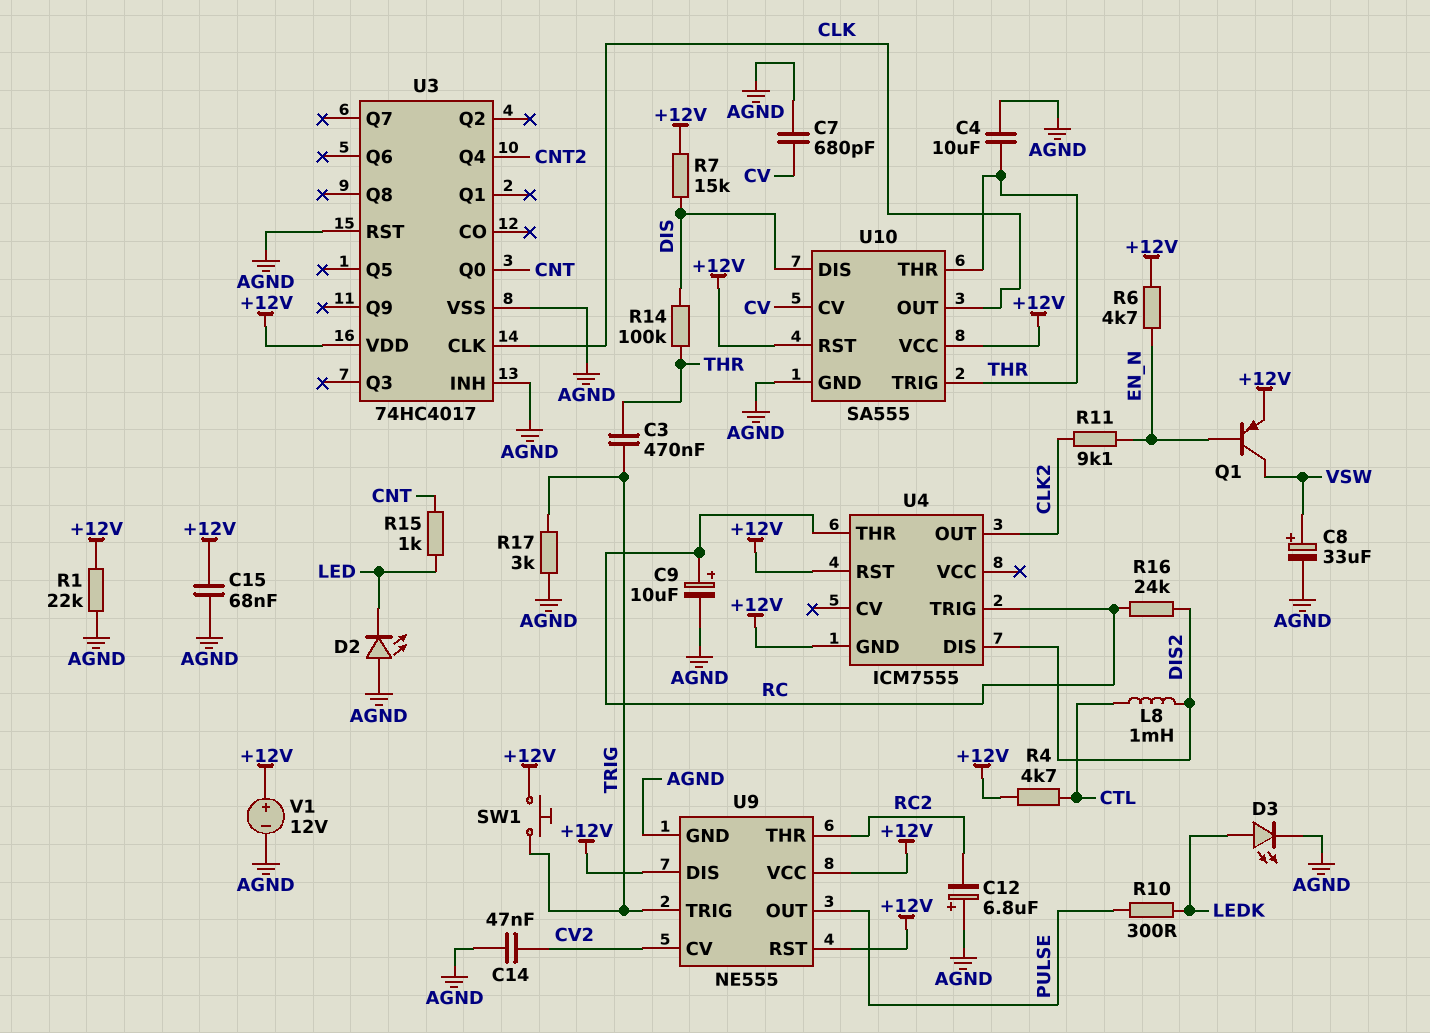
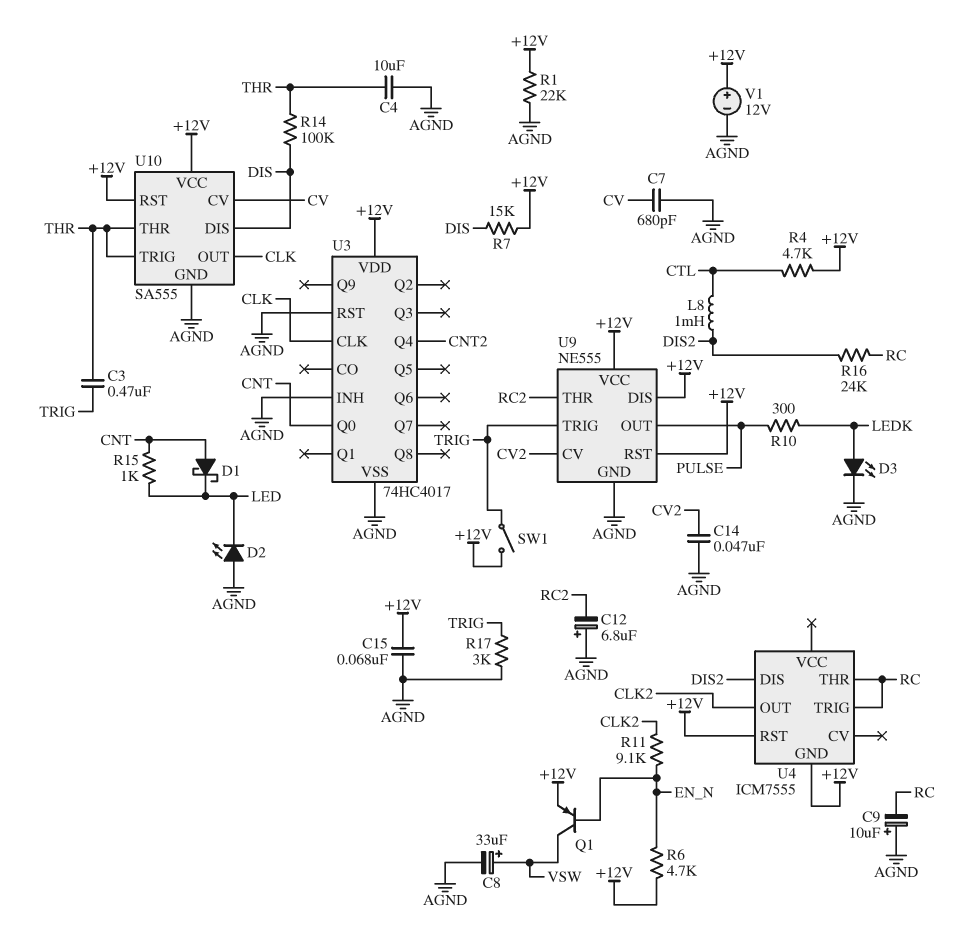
C9: 10uF (plus RC, minus AGND) -> 10uF (plus AGND, minus RC)
D1: none -> schottky (A CNT, K LED)
SW1: button (+12V, TRIG) -> switch (+12V, TRIG)

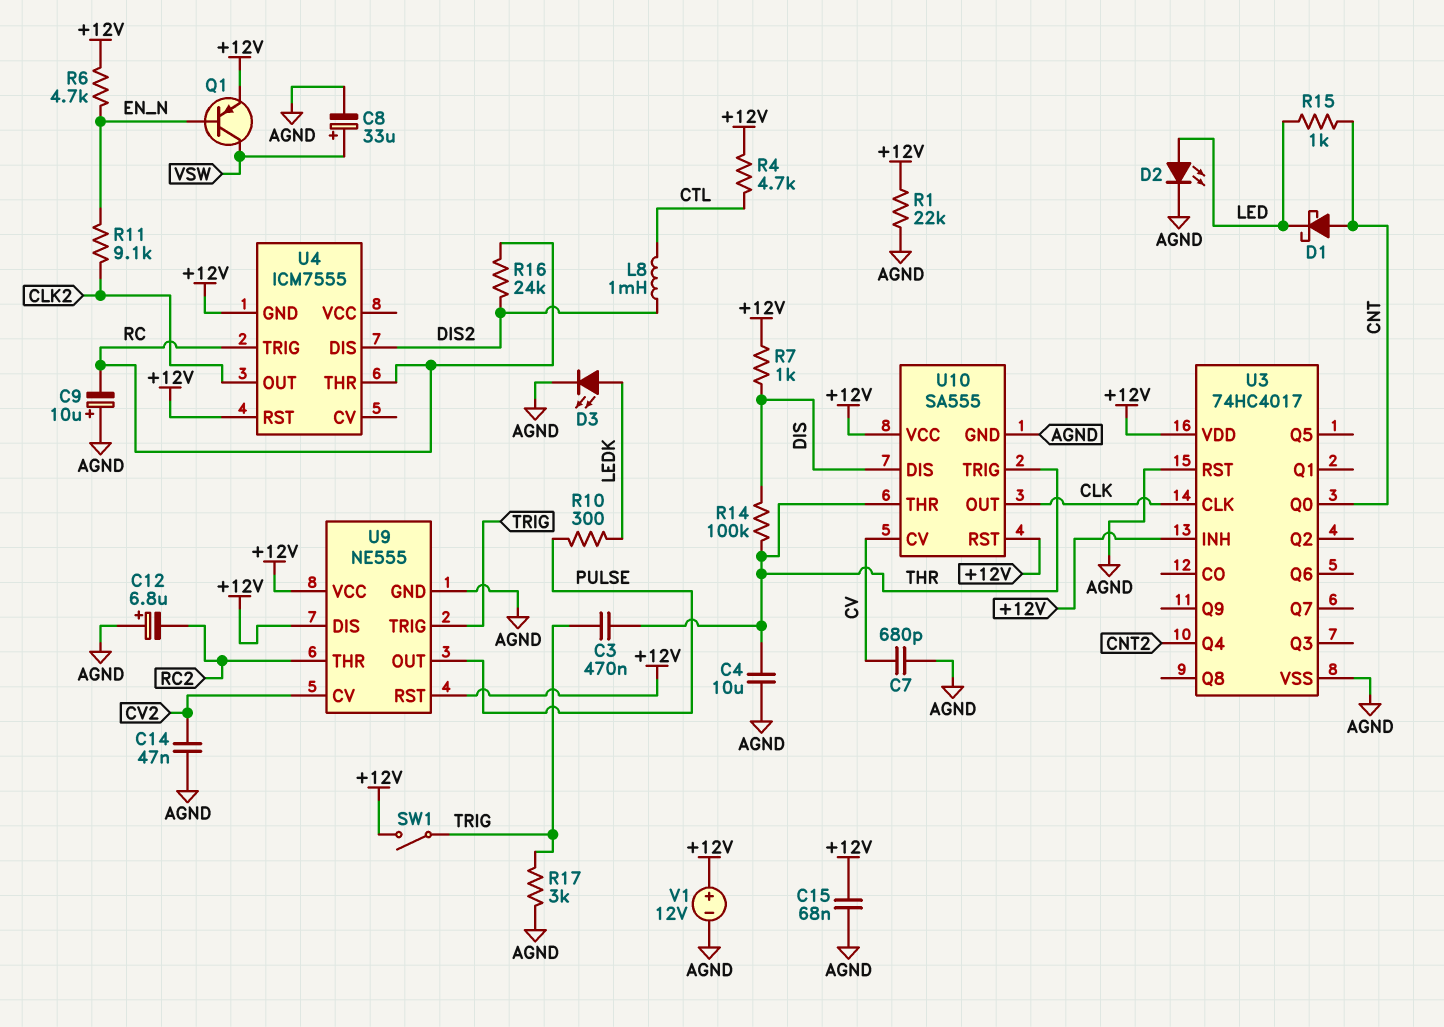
D2: LED (A AGND, K LED) -> LED (A LED, K AGND)
R7: 15k (+12V, DIS) -> 1k (+12V, DIS)
U3 pin INH: AGND -> +12V

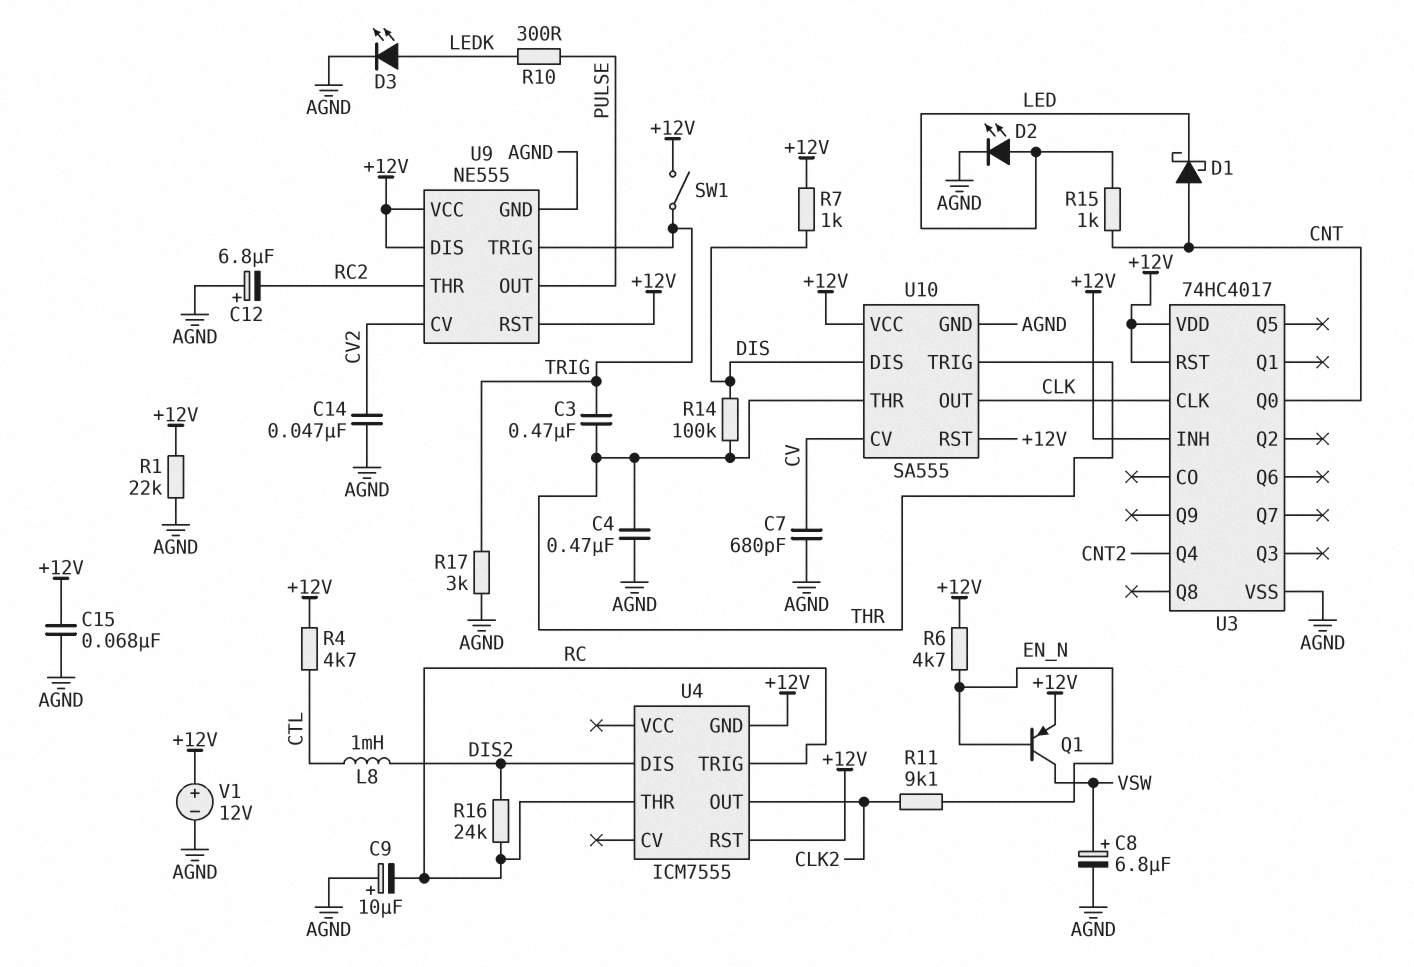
C4: 10uF (AGND, THR) -> 470nF (AGND, THR)
C8: 33uF (plus VSW, minus AGND) -> 6.8uF (plus VSW, minus AGND)
U3 pin RST: AGND -> +12V

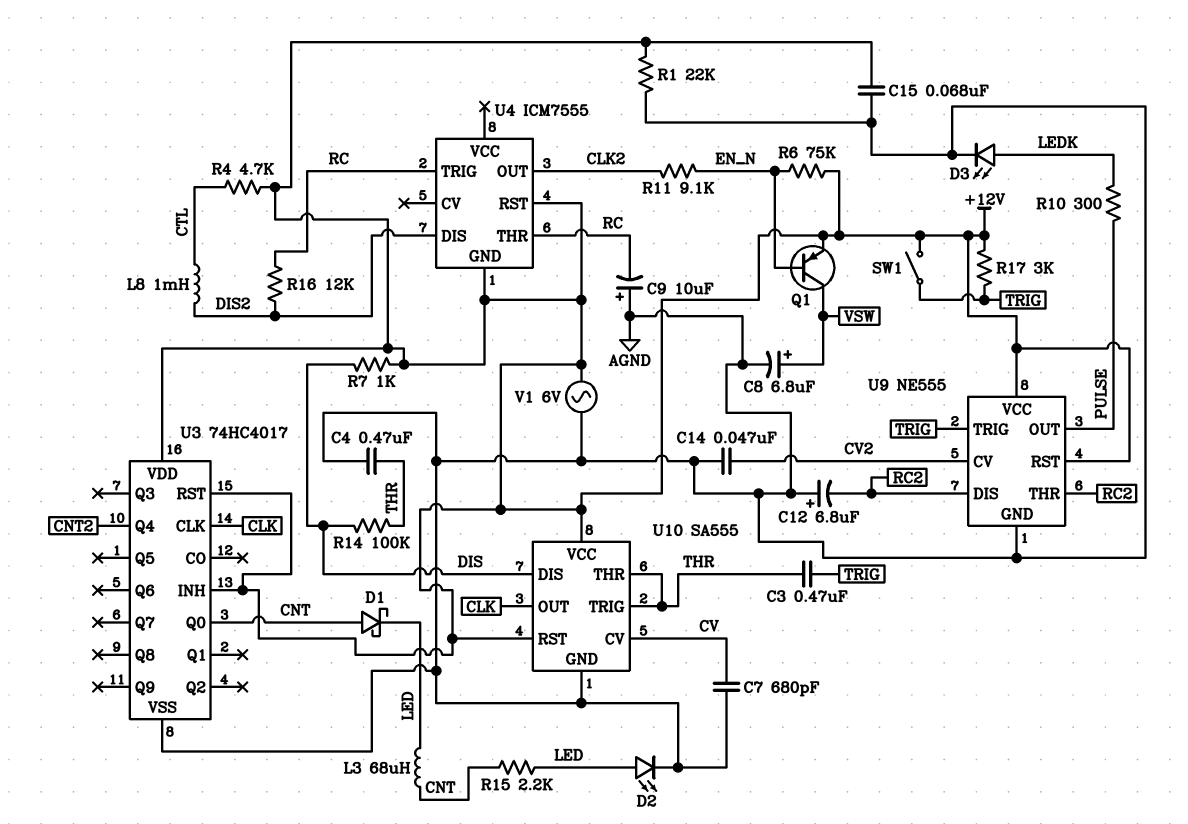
L3: none -> 68uH (CNT, LED)
R6: 4.7k (+12V, EN_N) -> 75k (+12V, EN_N)
R15: 1k (CNT, LED) -> 2.2k (CNT, LED)
R16: 24k (DIS2, RC) -> 12k (DIS2, RC)
R17: 3k (AGND, TRIG) -> 3k (+12V, TRIG)
U9 pin DIS: +12V -> RC2
V1: 12V (plus +12V, minus AGND) -> AC 6V (+12V, AGND)

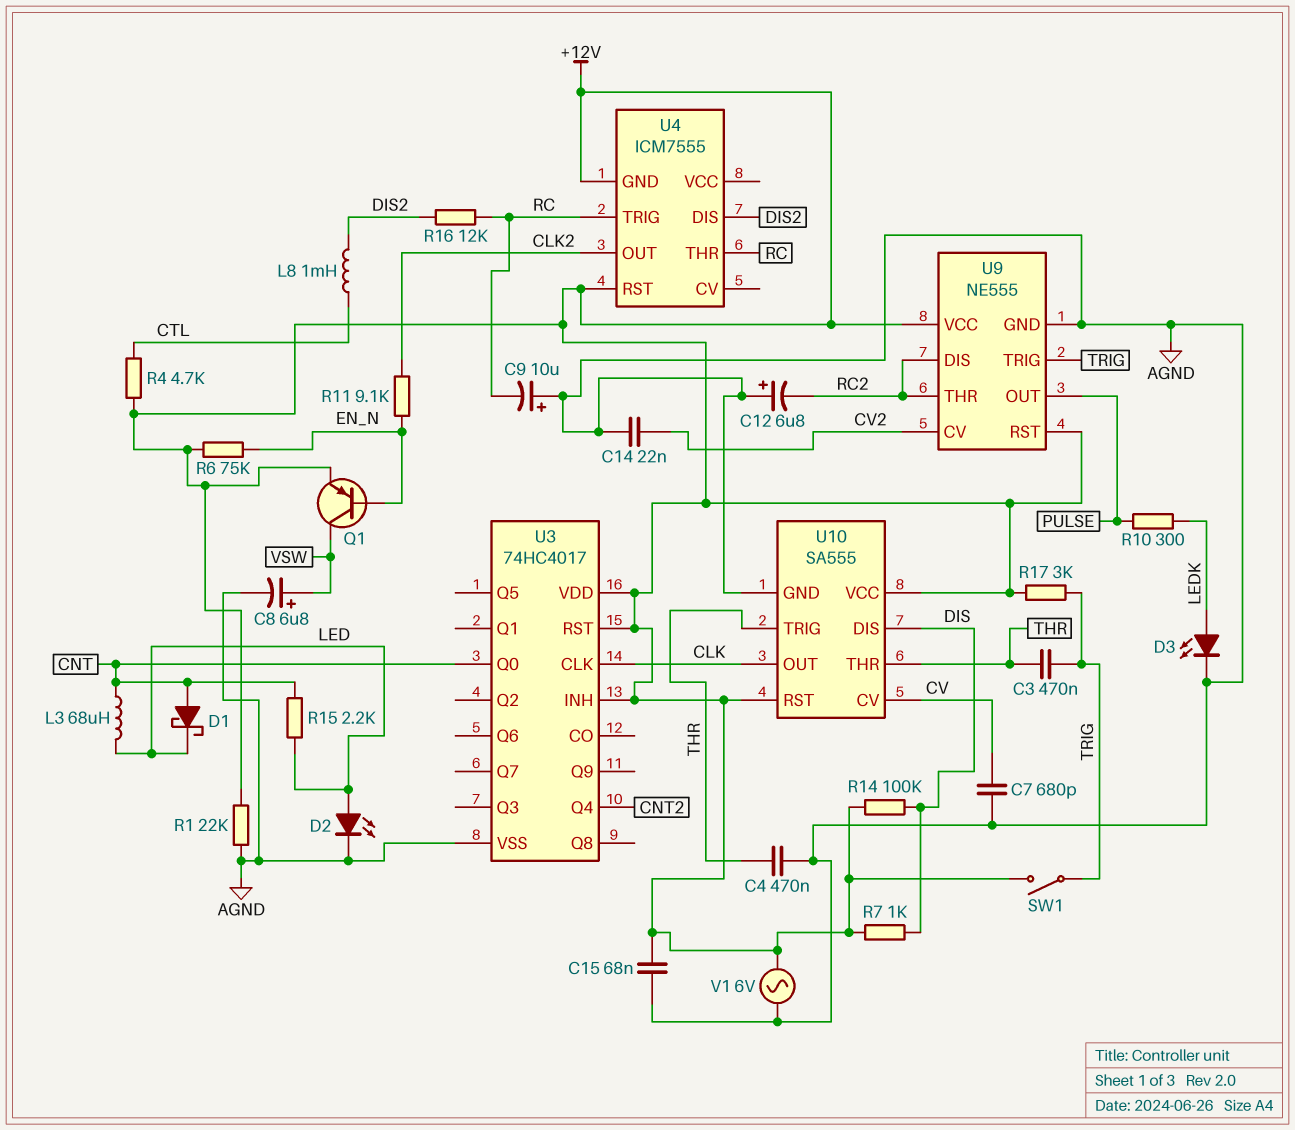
C14: 47nF (AGND, CV2) -> 22nF (AGND, CV2)
R14: 100k (DIS, THR) -> 100k (+12V, DIS)

